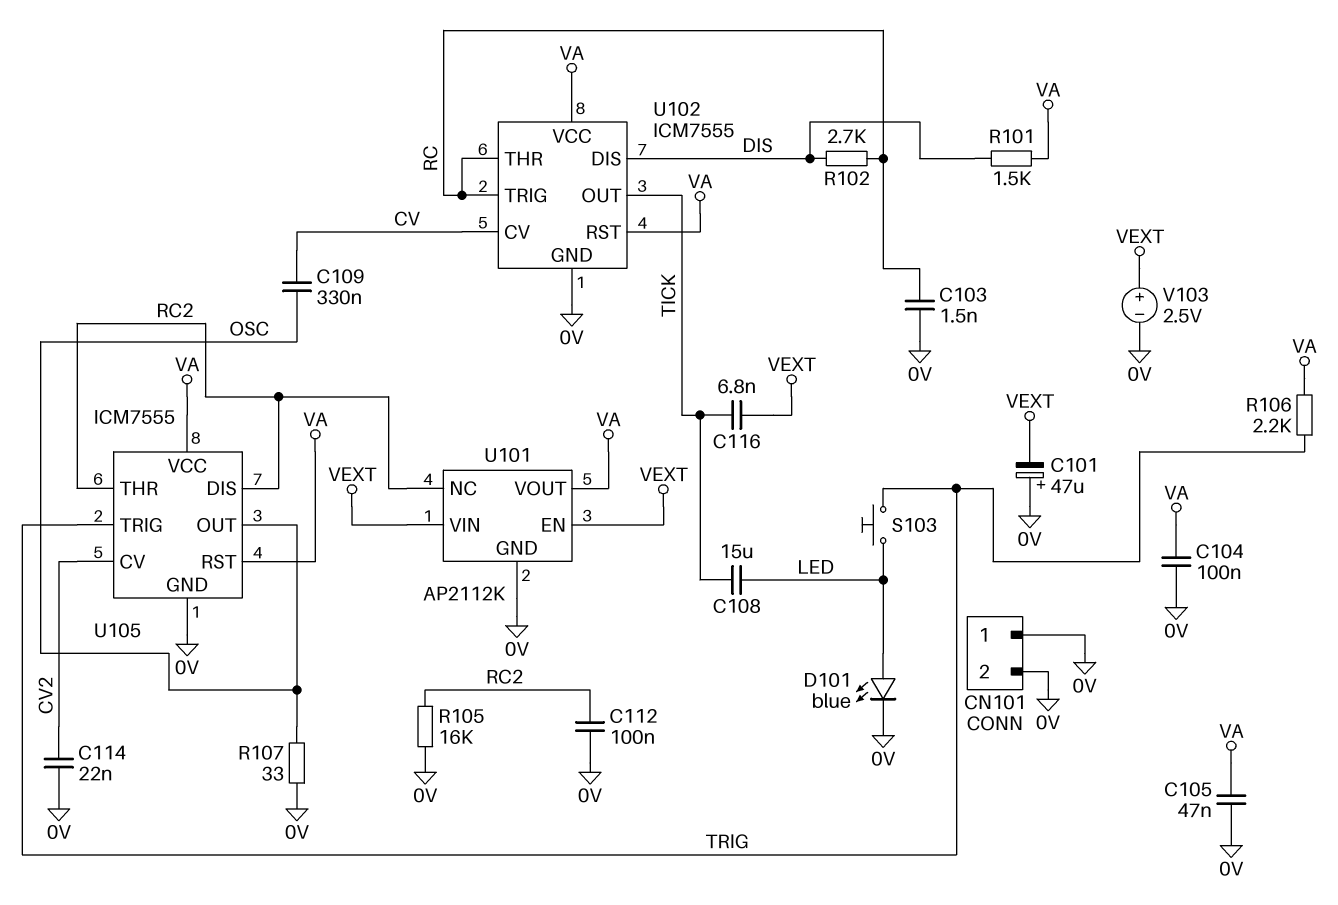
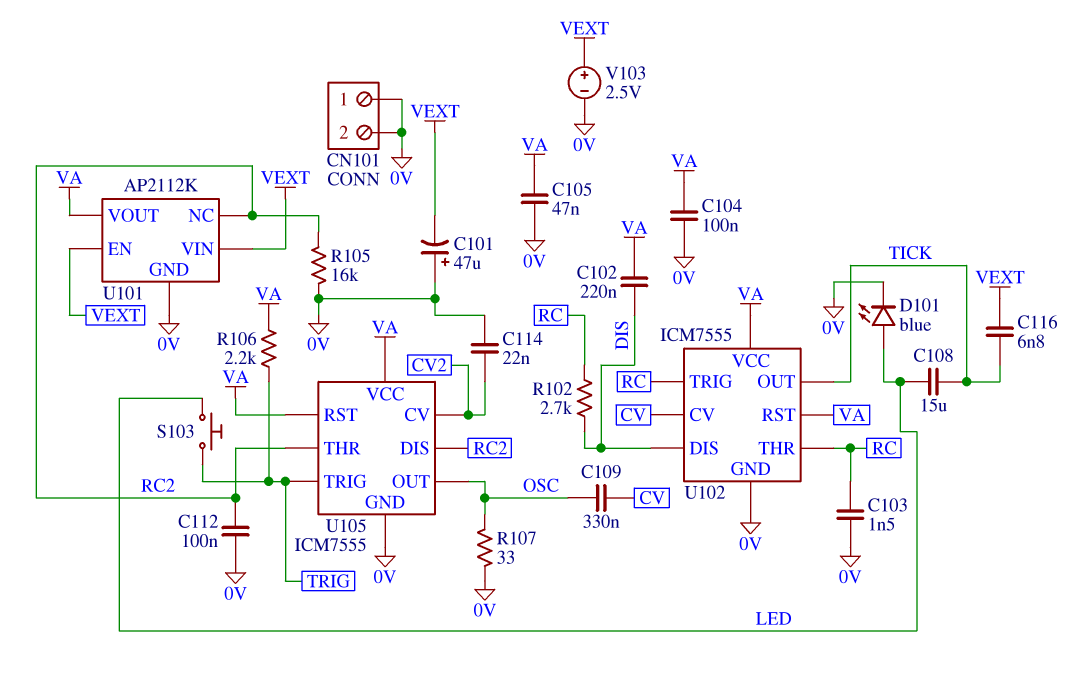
C102: none -> 220nF (DIS, VA)
R101: 1.5k (DIS, VA) -> none

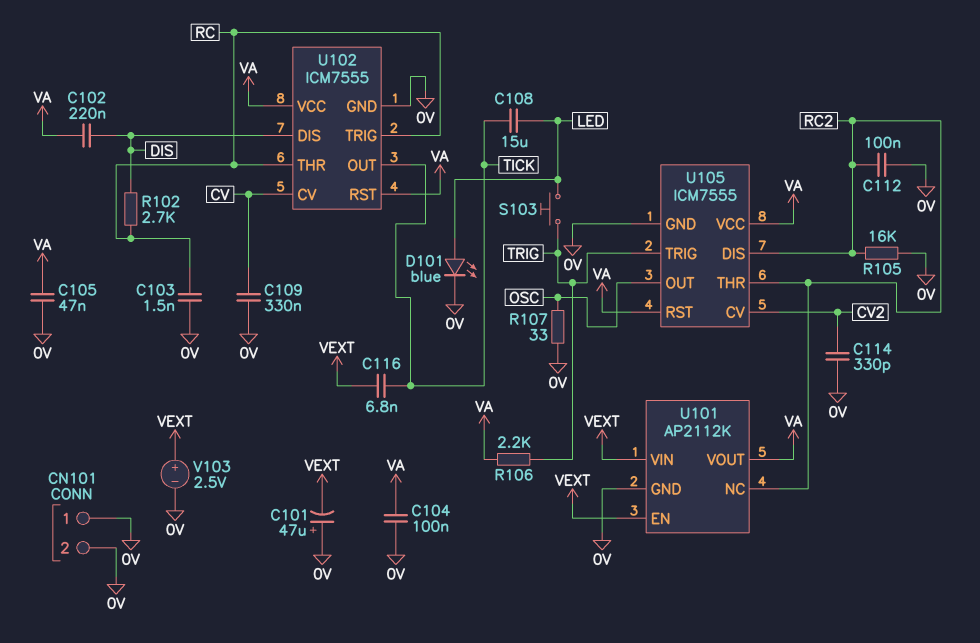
C109: 330nF (CV, OSC) -> 330nF (0V, CV)
C114: 22nF (0V, CV2) -> 330pF (0V, CV2)

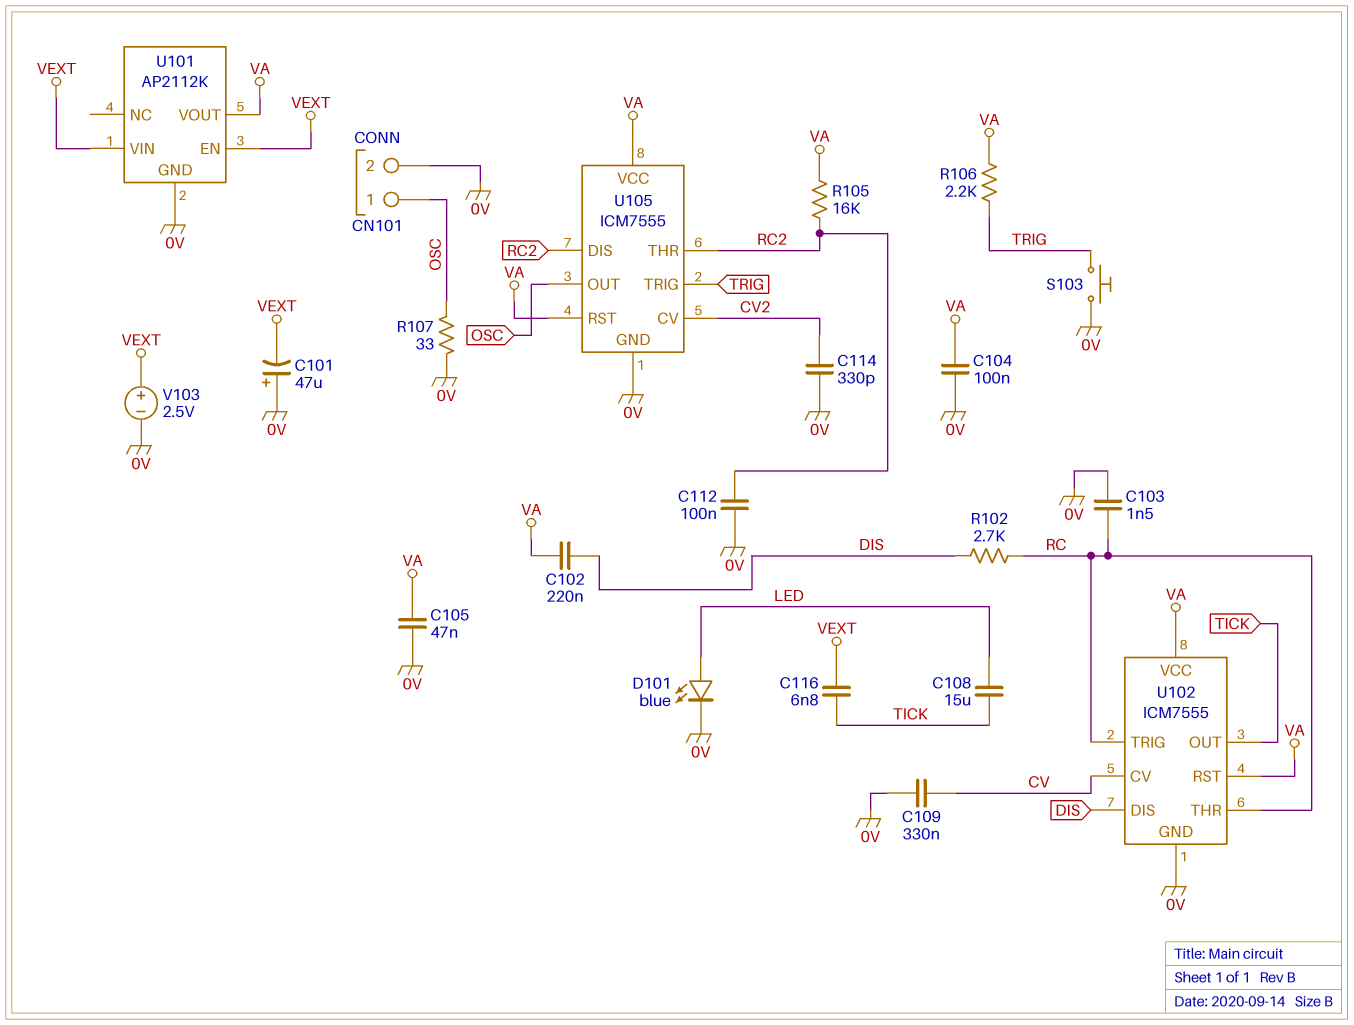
CN101 pin 1: 0V -> OSC
R105: 16k (0V, RC2) -> 16k (RC2, VA)
S103: button (LED, TRIG) -> button (0V, TRIG)
U101 pin NC: RC2 -> none

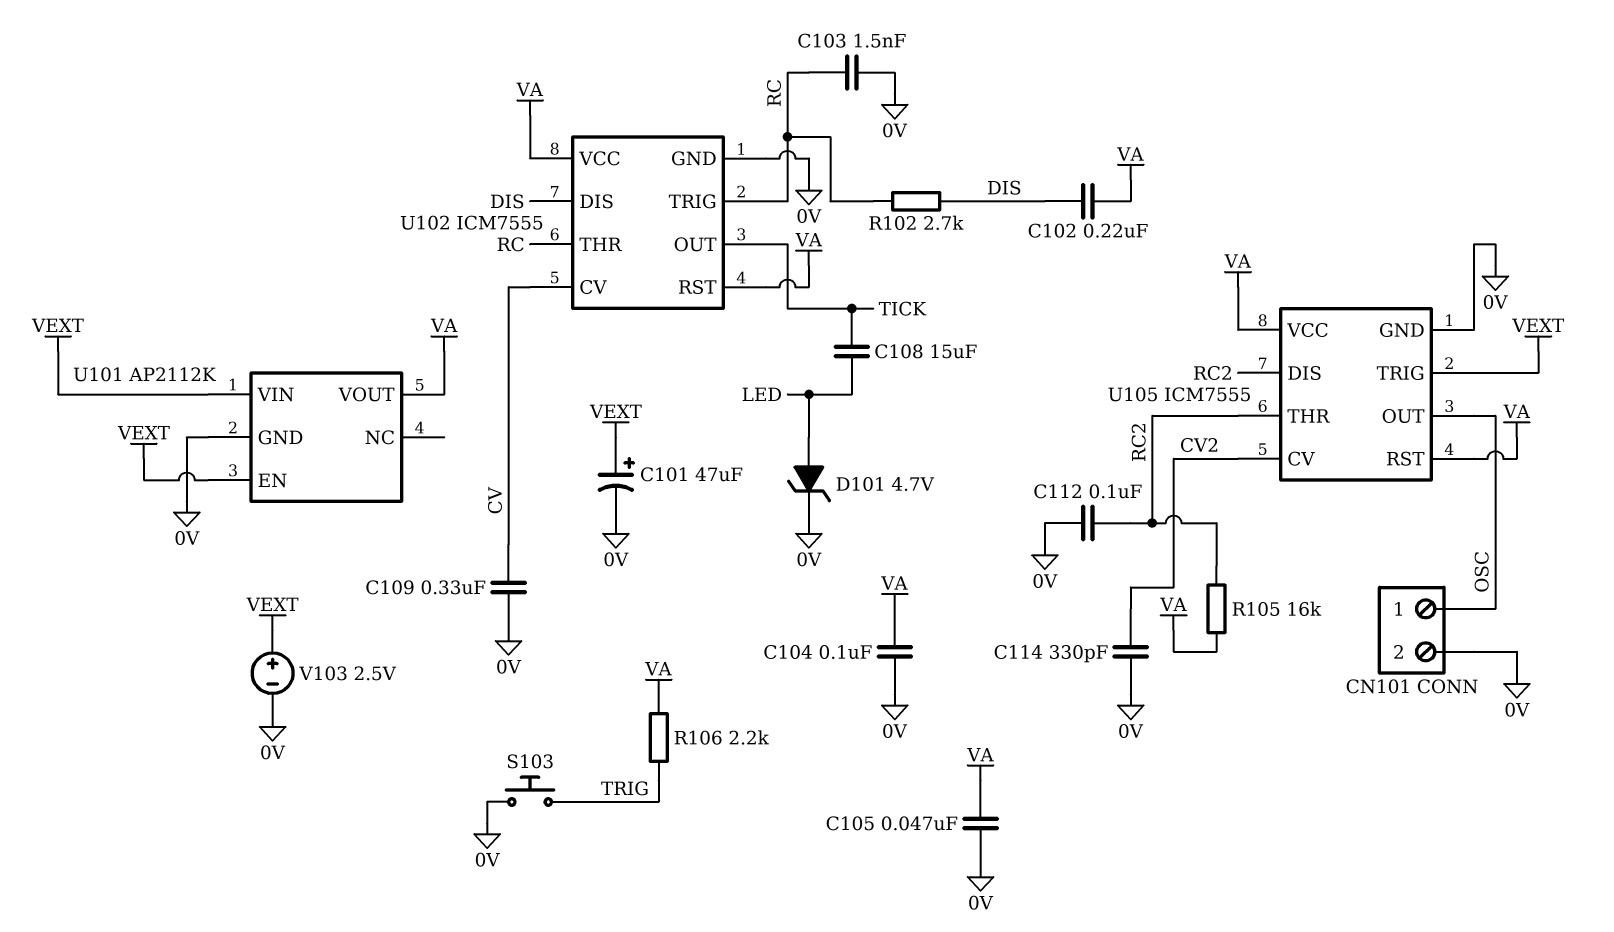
C101: 47uF (plus 0V, minus VEXT) -> 47uF (plus VEXT, minus 0V)
C116: 6.8nF (TICK, VEXT) -> none
D101: LED blue (A LED, K 0V) -> zener 4.7V (A LED, K 0V)
R107: 33 (0V, OSC) -> none
U105 pin TRIG: TRIG -> VEXT

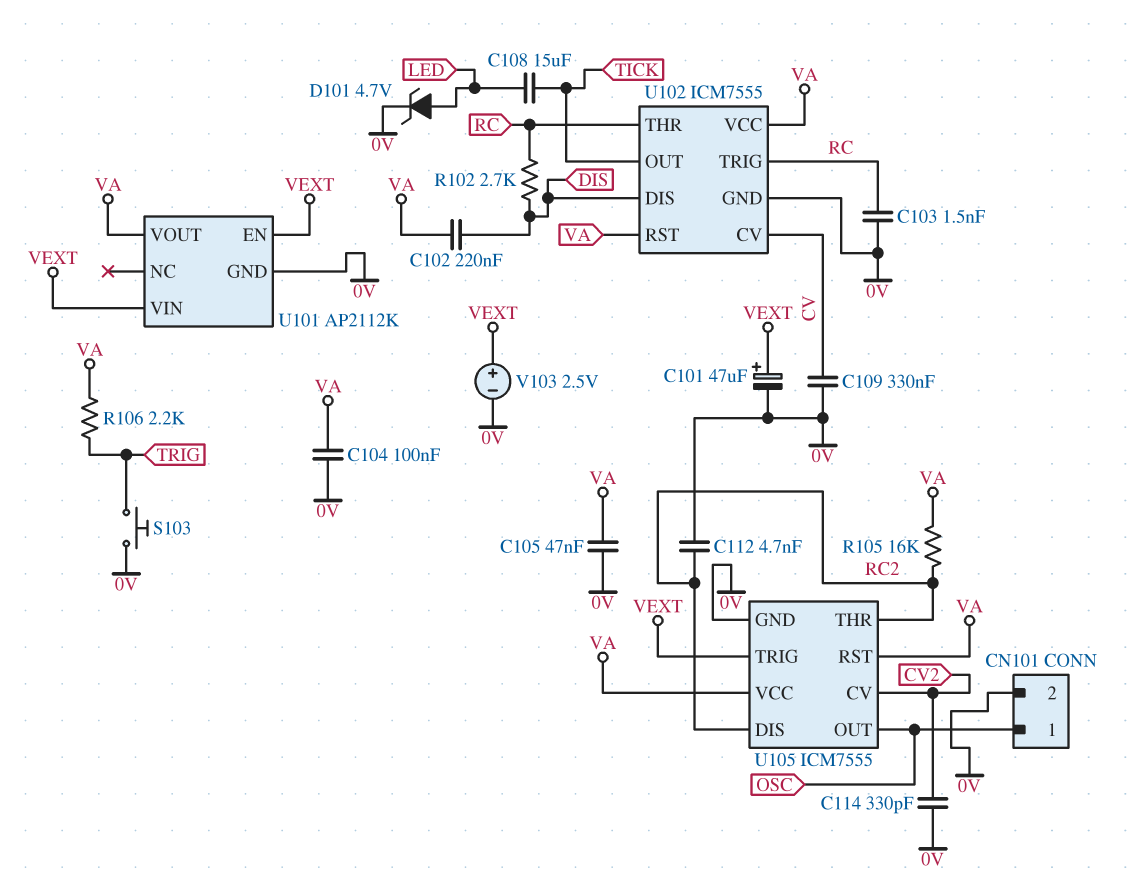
C112: 100nF (0V, RC2) -> 4.7nF (0V, RC2)

